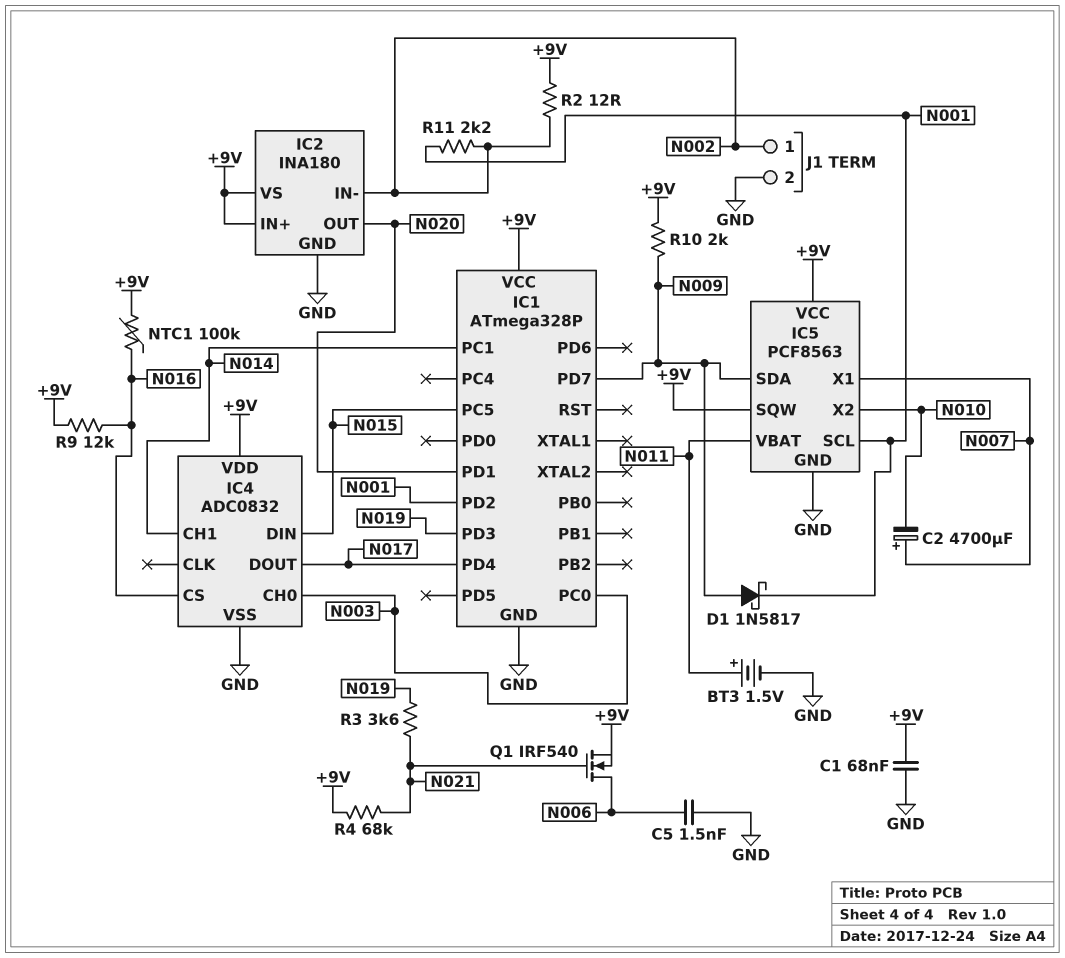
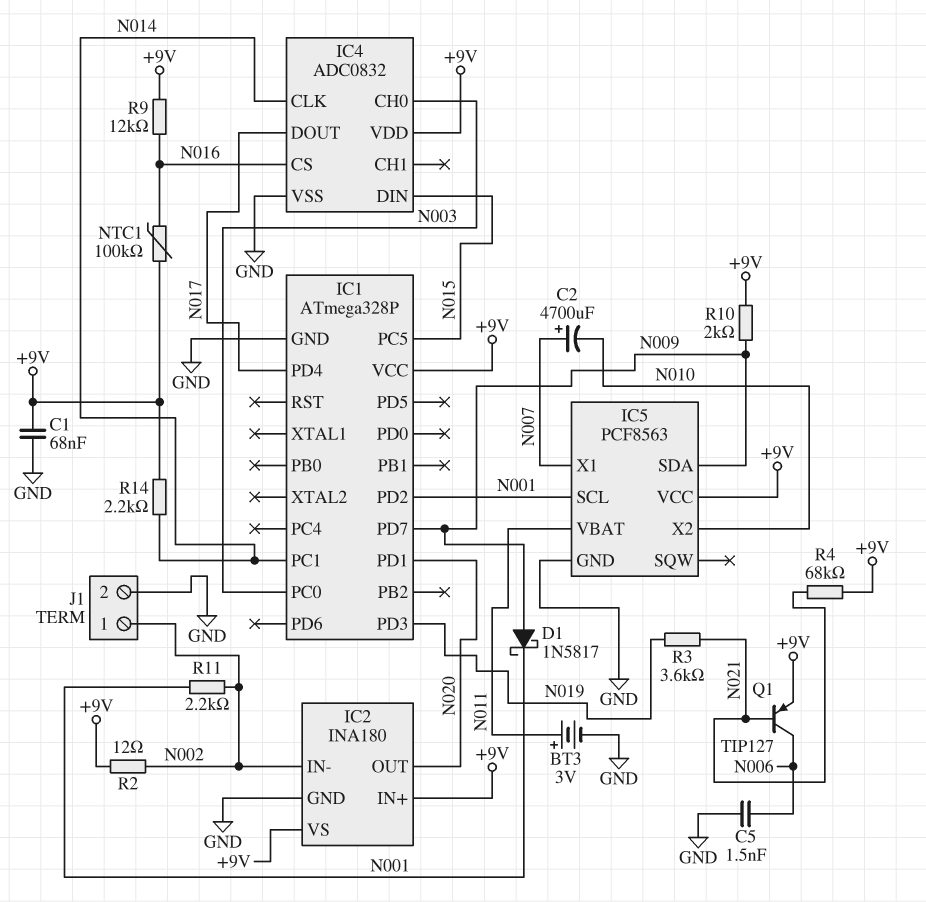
BT3: 1.5V (plus N011, minus GND) -> 3V (plus N011, minus GND)
IC4 pin CH1: N014 -> none
IC4 pin CLK: none -> N014
IC5 pin SQW: +9V -> none
Q1: NMOS IRF540 (G N021, D N006, S +9V) -> PNP TIP127 (B N021, C N006, E +9V)
R14: none -> 2.2k (+9V, N014)

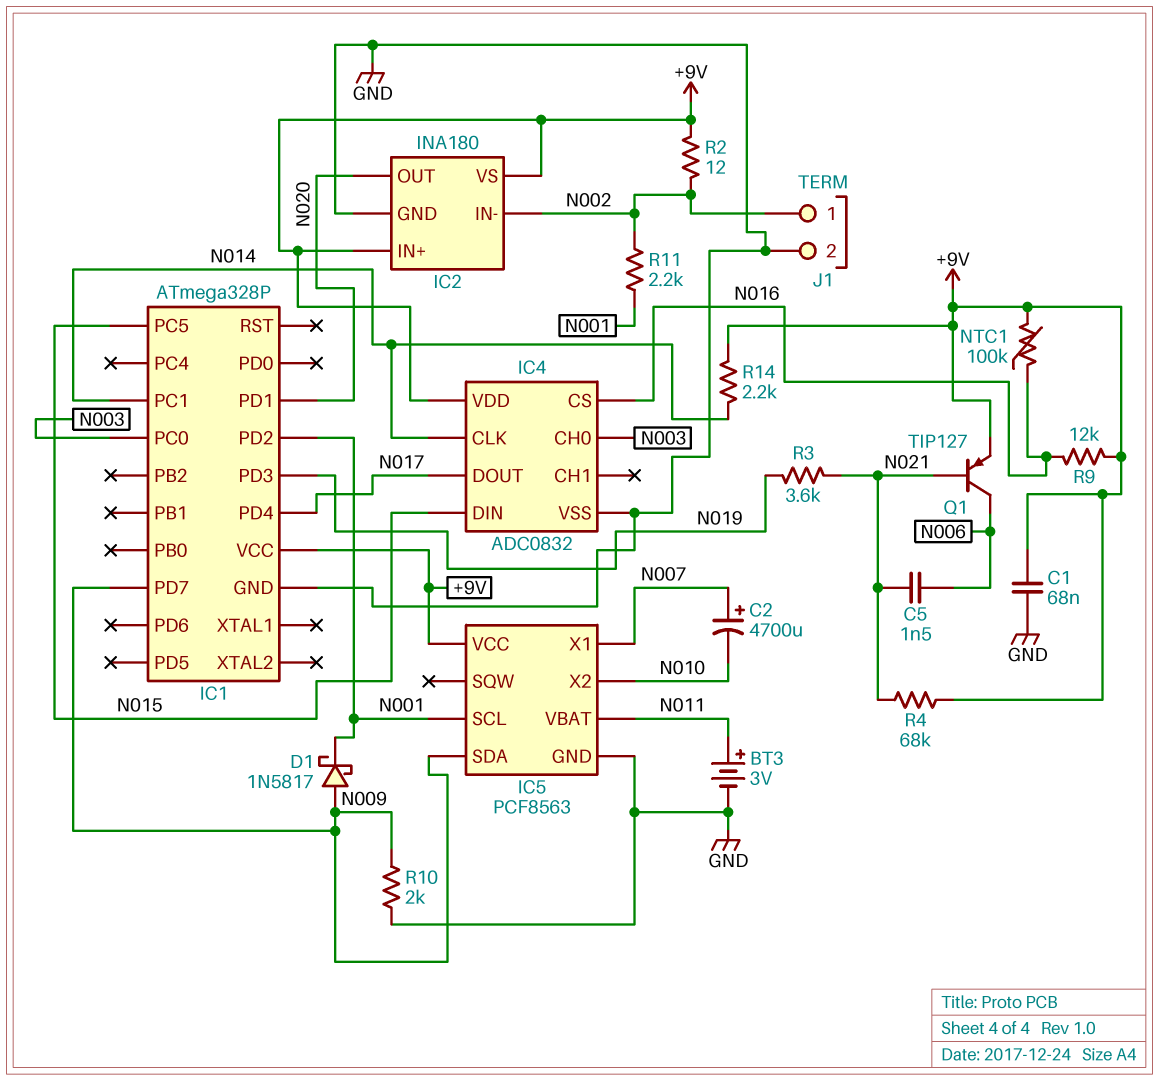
C5: 1.5nF (GND, N006) -> 1.5nF (N006, N021)
R10: 2k (+9V, N009) -> 2k (GND, N009)

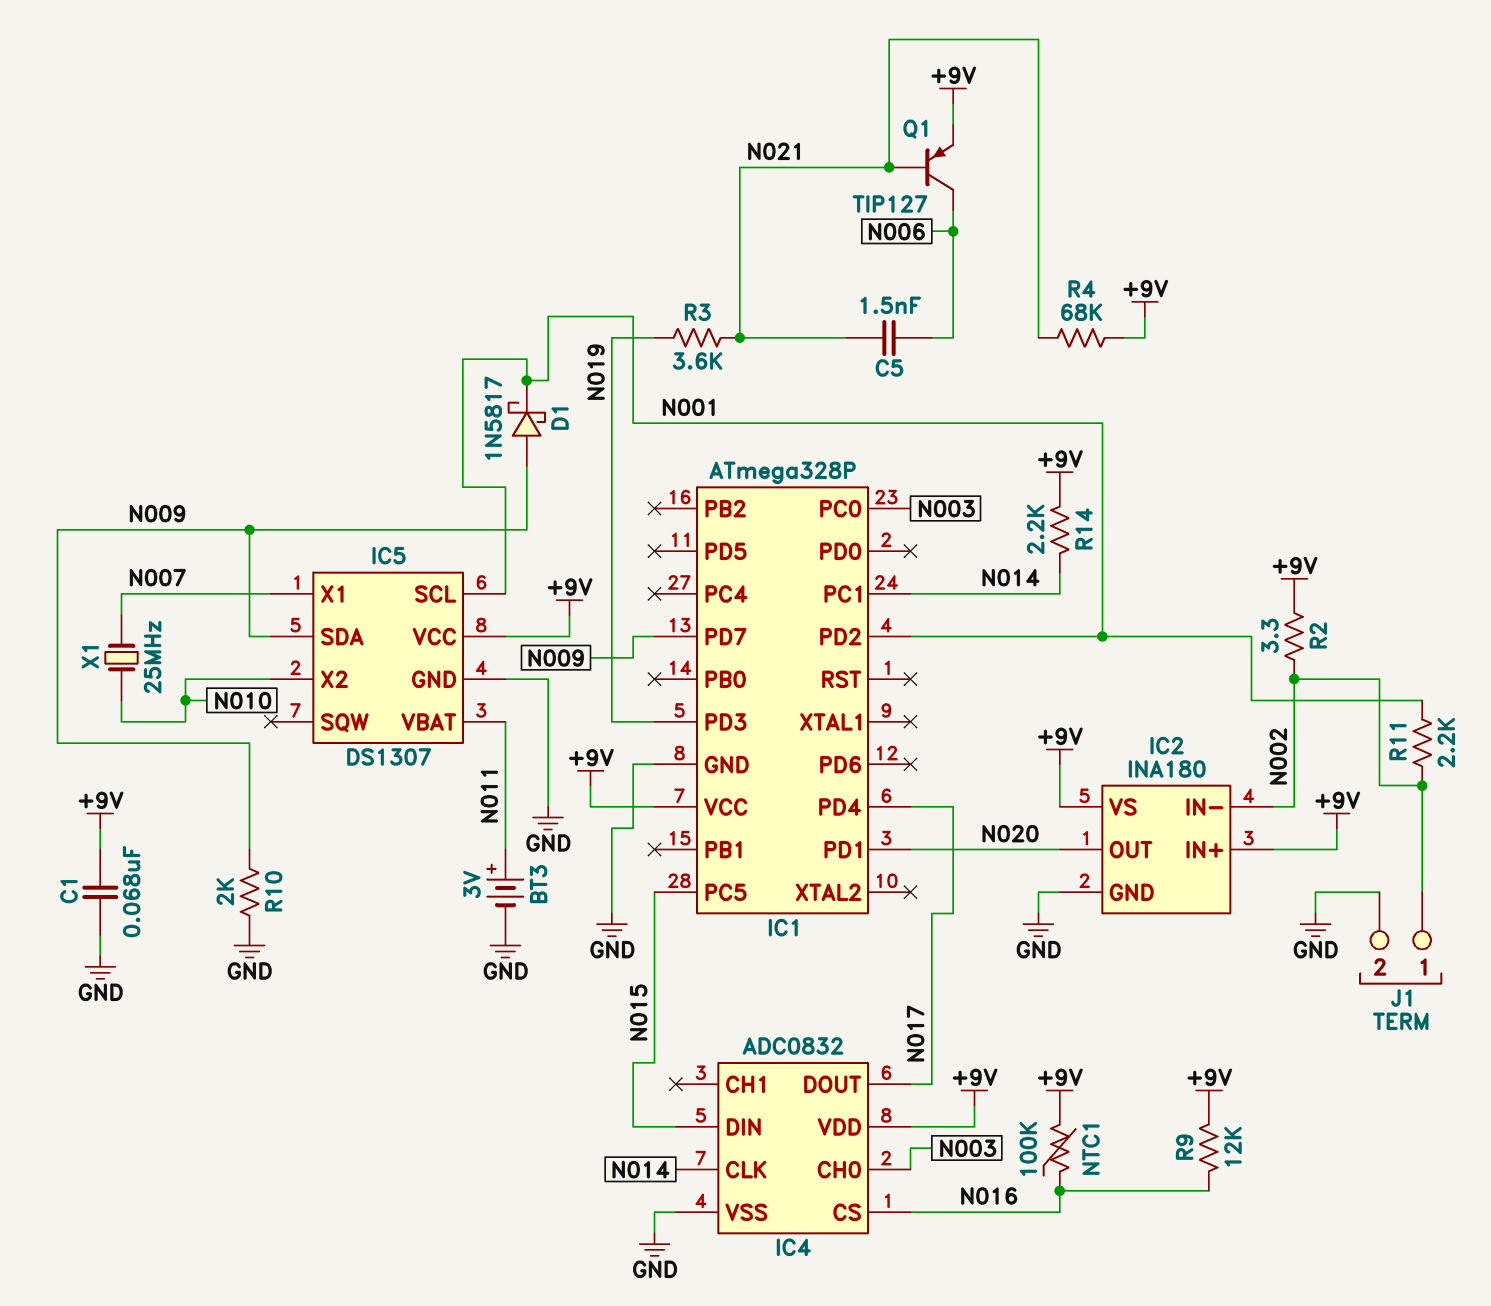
C2: 4700uF (plus N007, minus N010) -> none
IC5: PCF8563 -> DS1307
R2: 12 (+9V, N002) -> 3.3 (+9V, N002)
X1: none -> 25MHz (N007, N010)

